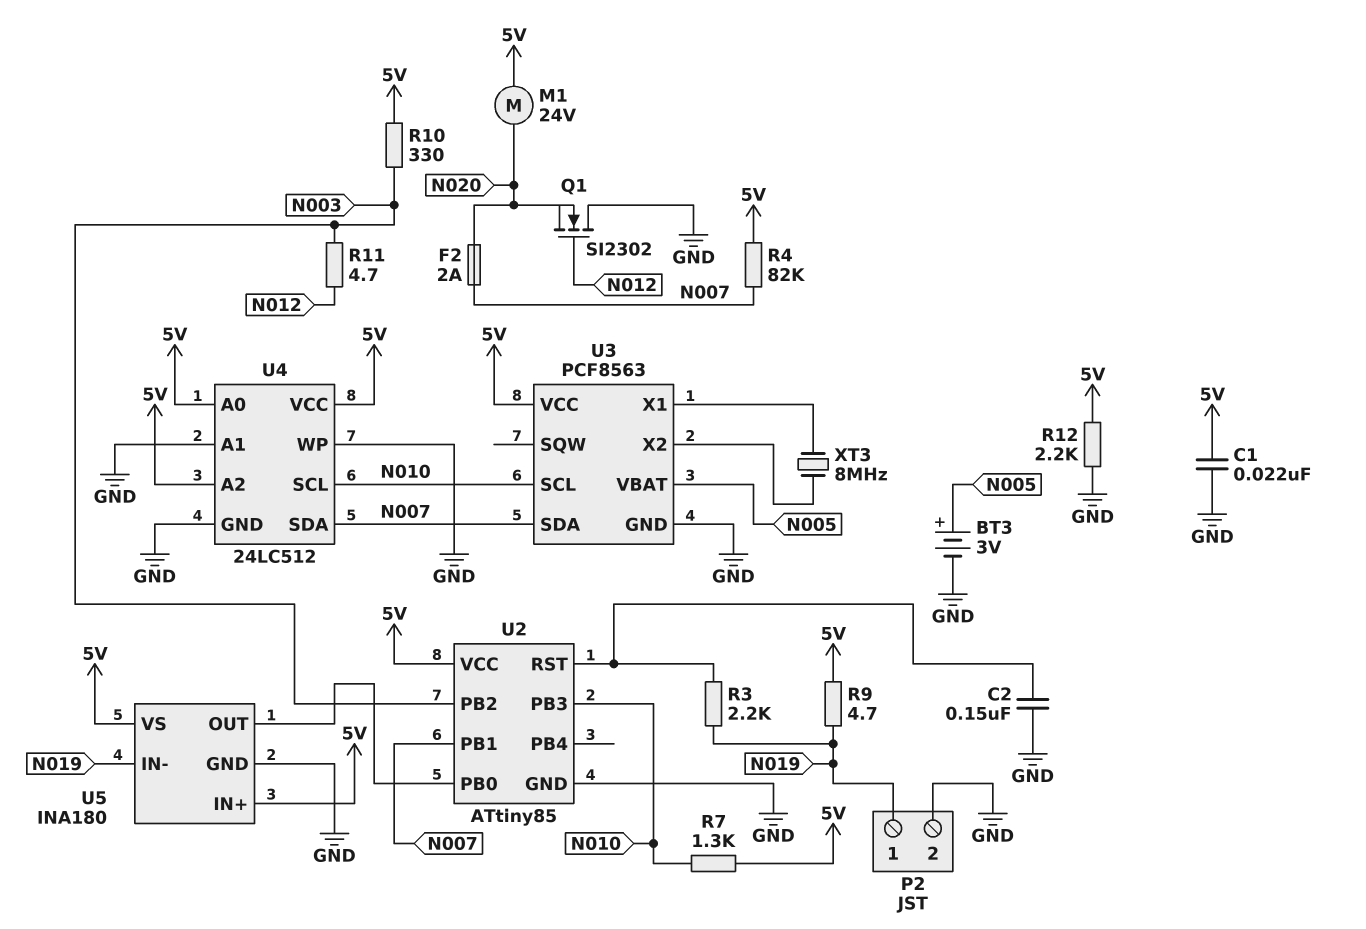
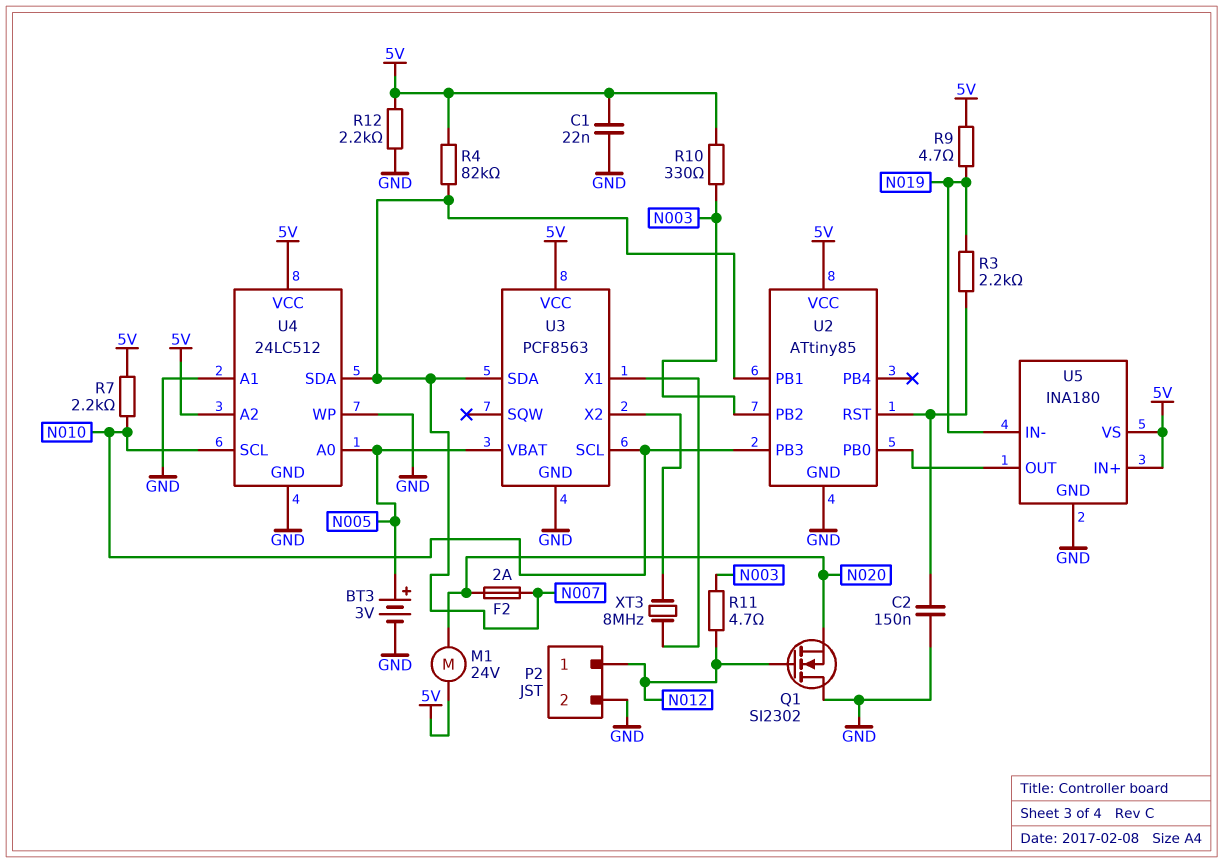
P2 pin 1: N019 -> N012
R7: 1.3k (5V, N010) -> 2.2k (5V, N010)
U4 pin A0: 5V -> N005

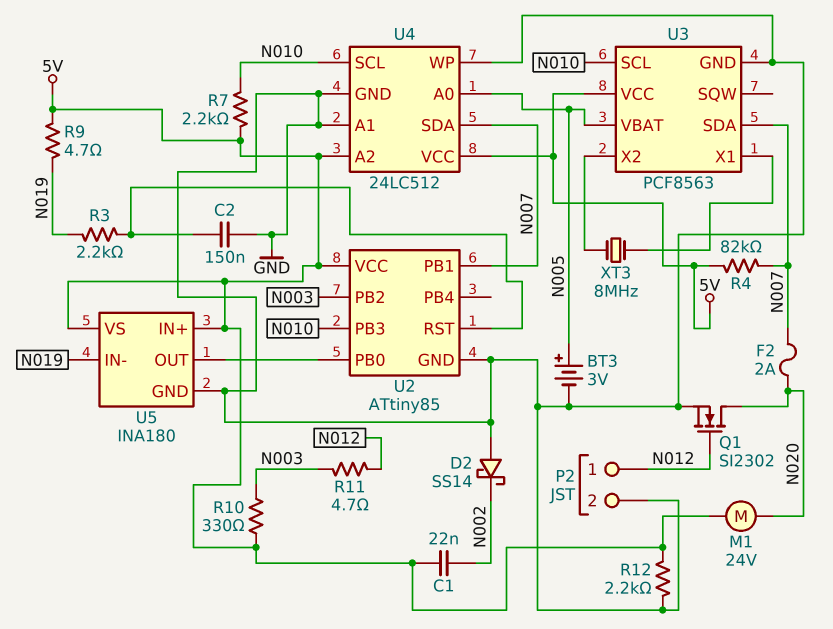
C1: 22nF (5V, GND) -> 22nF (5V, N002)
D2: none -> schottky SS14 (A GND, K N002)
Q1: NMOS SI2302 (G N012, D GND, S N020) -> NMOS SI2302 (G N012, D N020, S GND)

